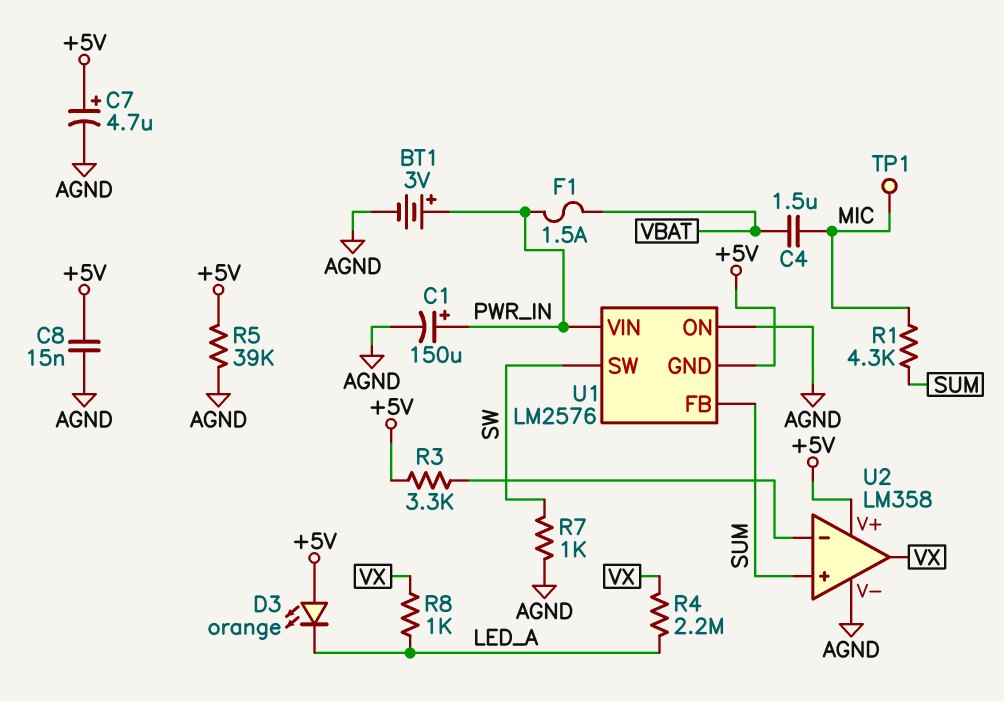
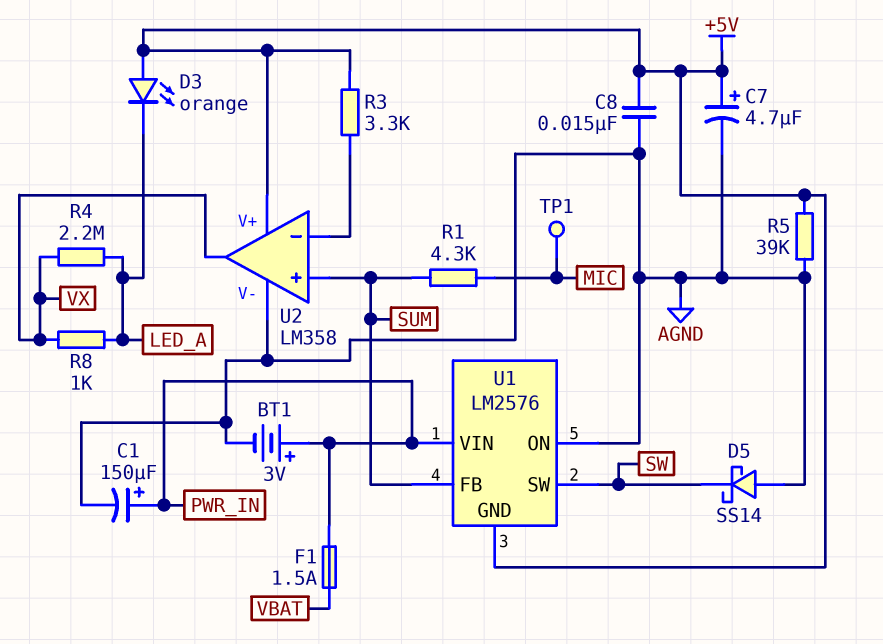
C4: 1.5uF (MIC, VBAT) -> none
D5: none -> schottky SS14 (A AGND, K SW)
R7: 1k (AGND, SW) -> none

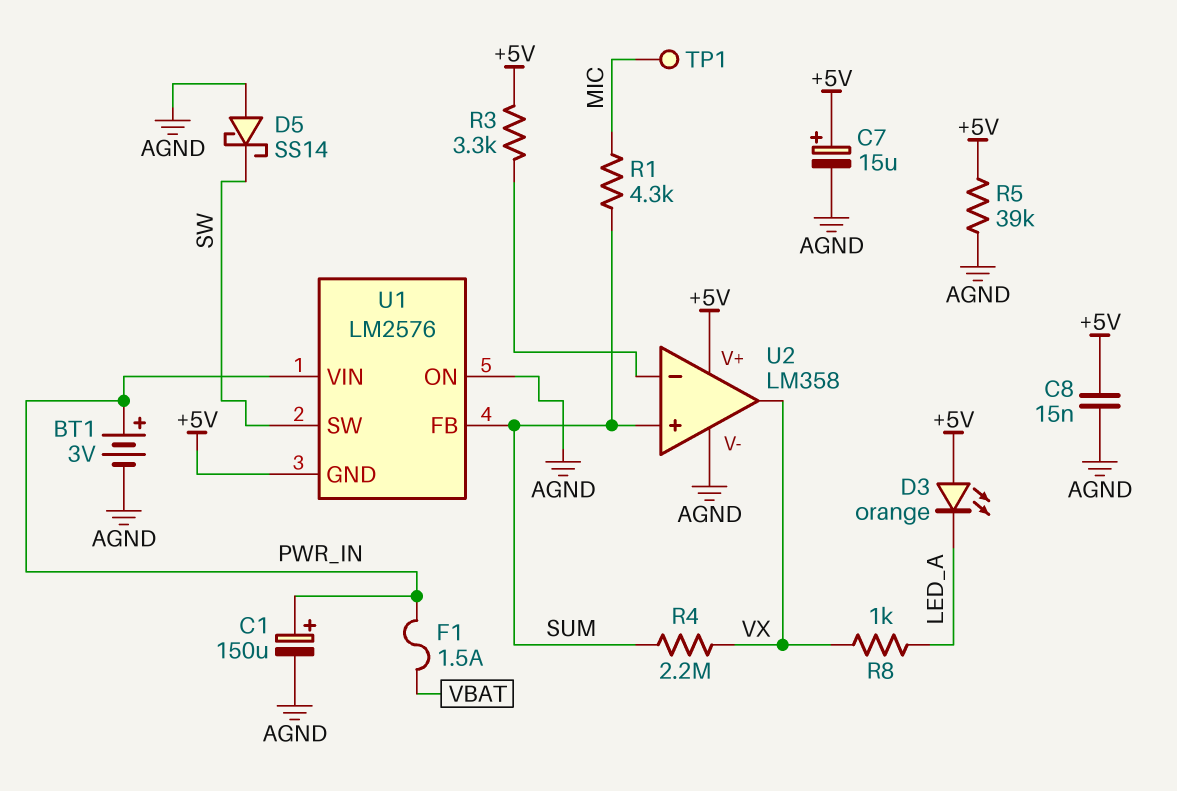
C7: 4.7uF (plus +5V, minus AGND) -> 15uF (plus +5V, minus AGND)
R4: 2.2M (LED_A, VX) -> 2.2M (SUM, VX)

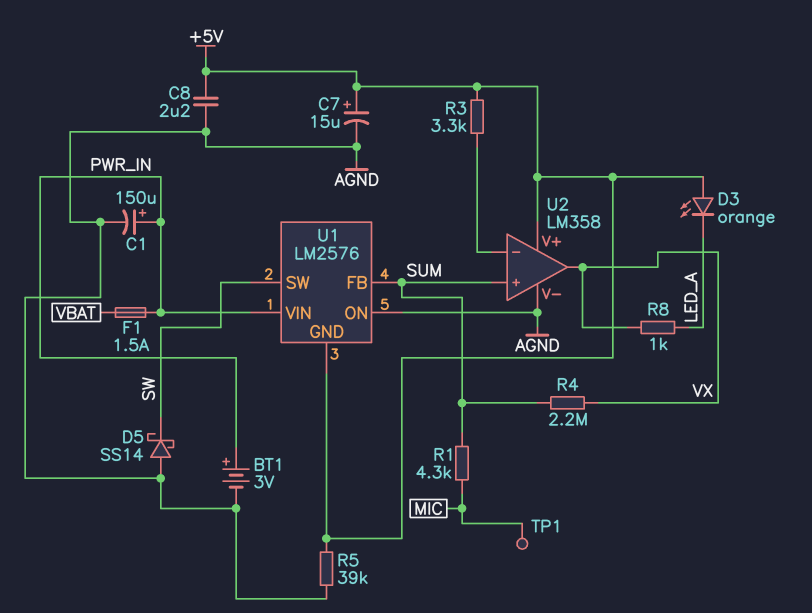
C8: 15nF (+5V, AGND) -> 2.2uF (+5V, AGND)

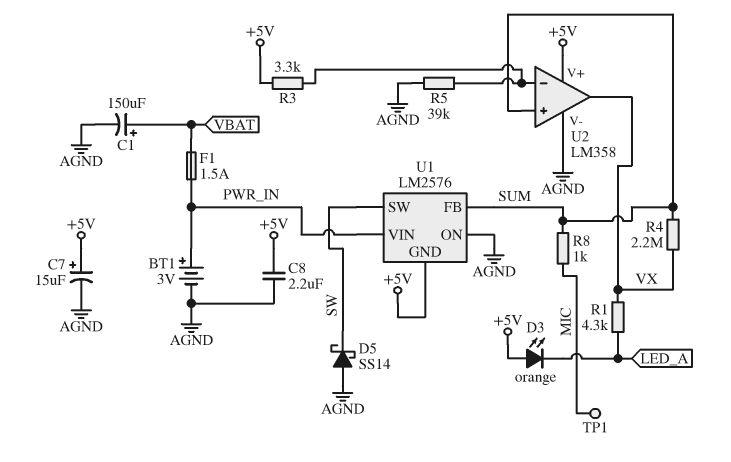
C1: 150uF (plus PWR_IN, minus AGND) -> 150uF (plus VBAT, minus AGND)
R1: 4.3k (MIC, SUM) -> 4.3k (LED_A, VX)
R5: 39k (+5V, AGND) -> 39k (AGND, U2/in-)
R8: 1k (LED_A, VX) -> 1k (MIC, SUM)

